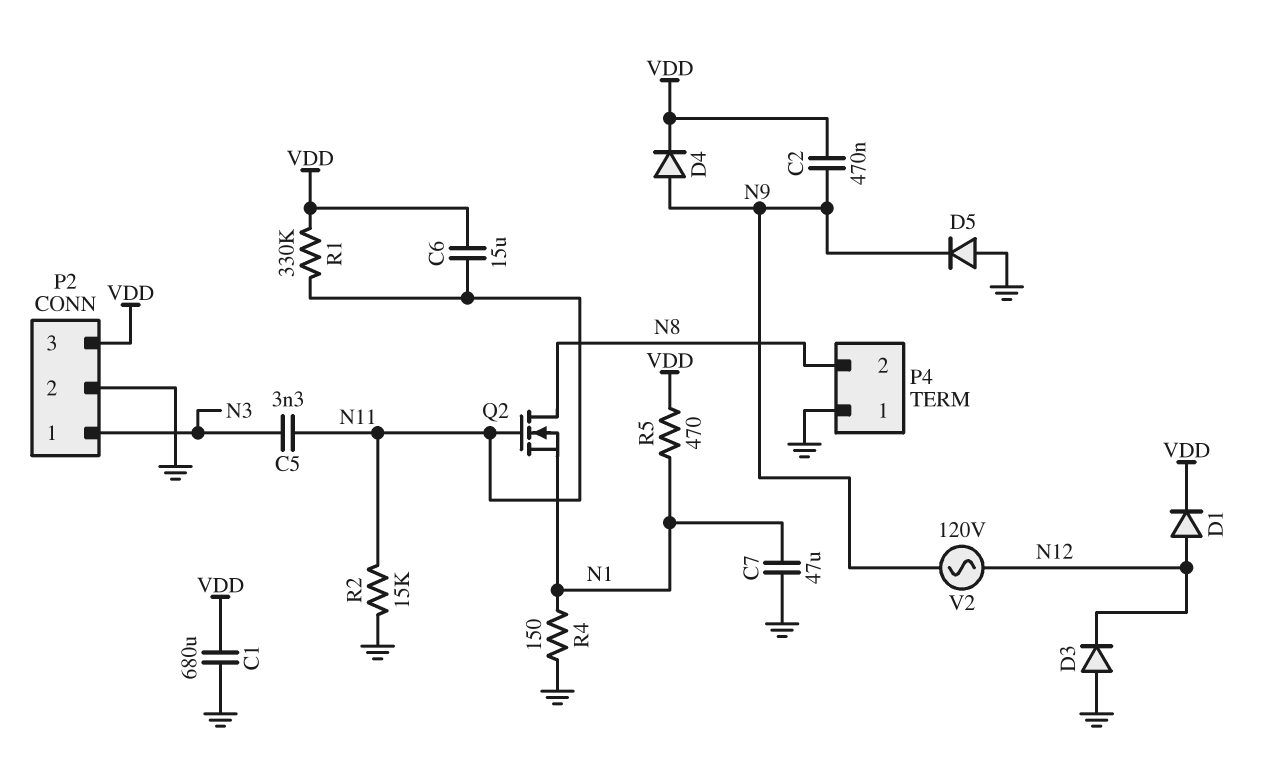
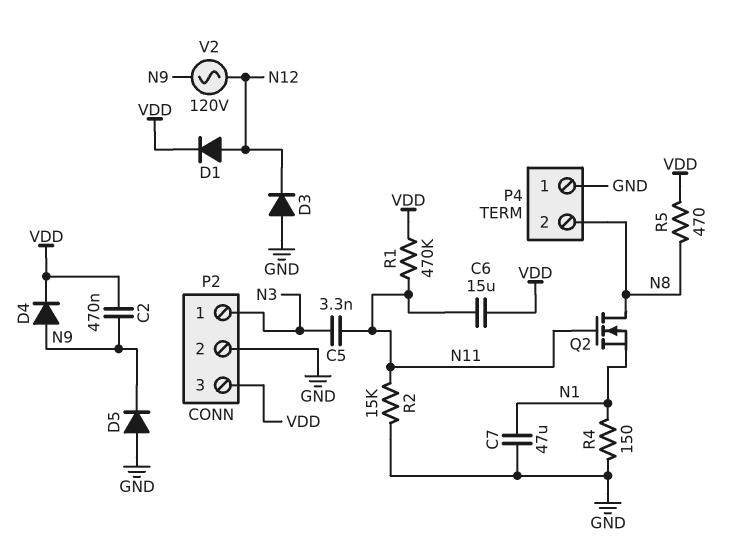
C1: 680uF (GND, VDD) -> none
R1: 330k (N11, VDD) -> 470k (N11, VDD)
R5: 470 (N1, VDD) -> 470 (N8, VDD)

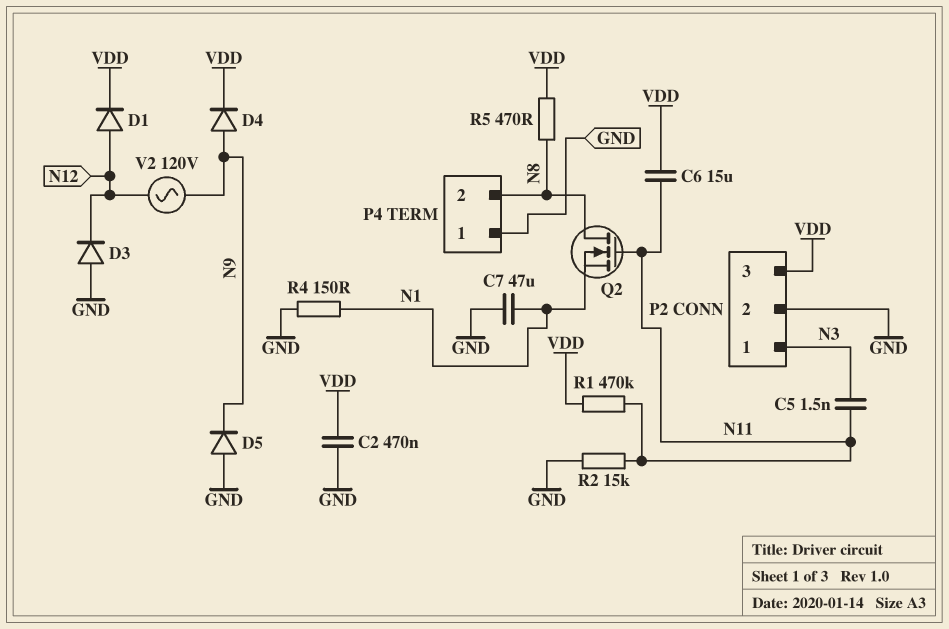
C2: 470nF (N9, VDD) -> 470nF (GND, VDD)
C5: 3.3nF (N3, N11) -> 1.5nF (N3, N11)

